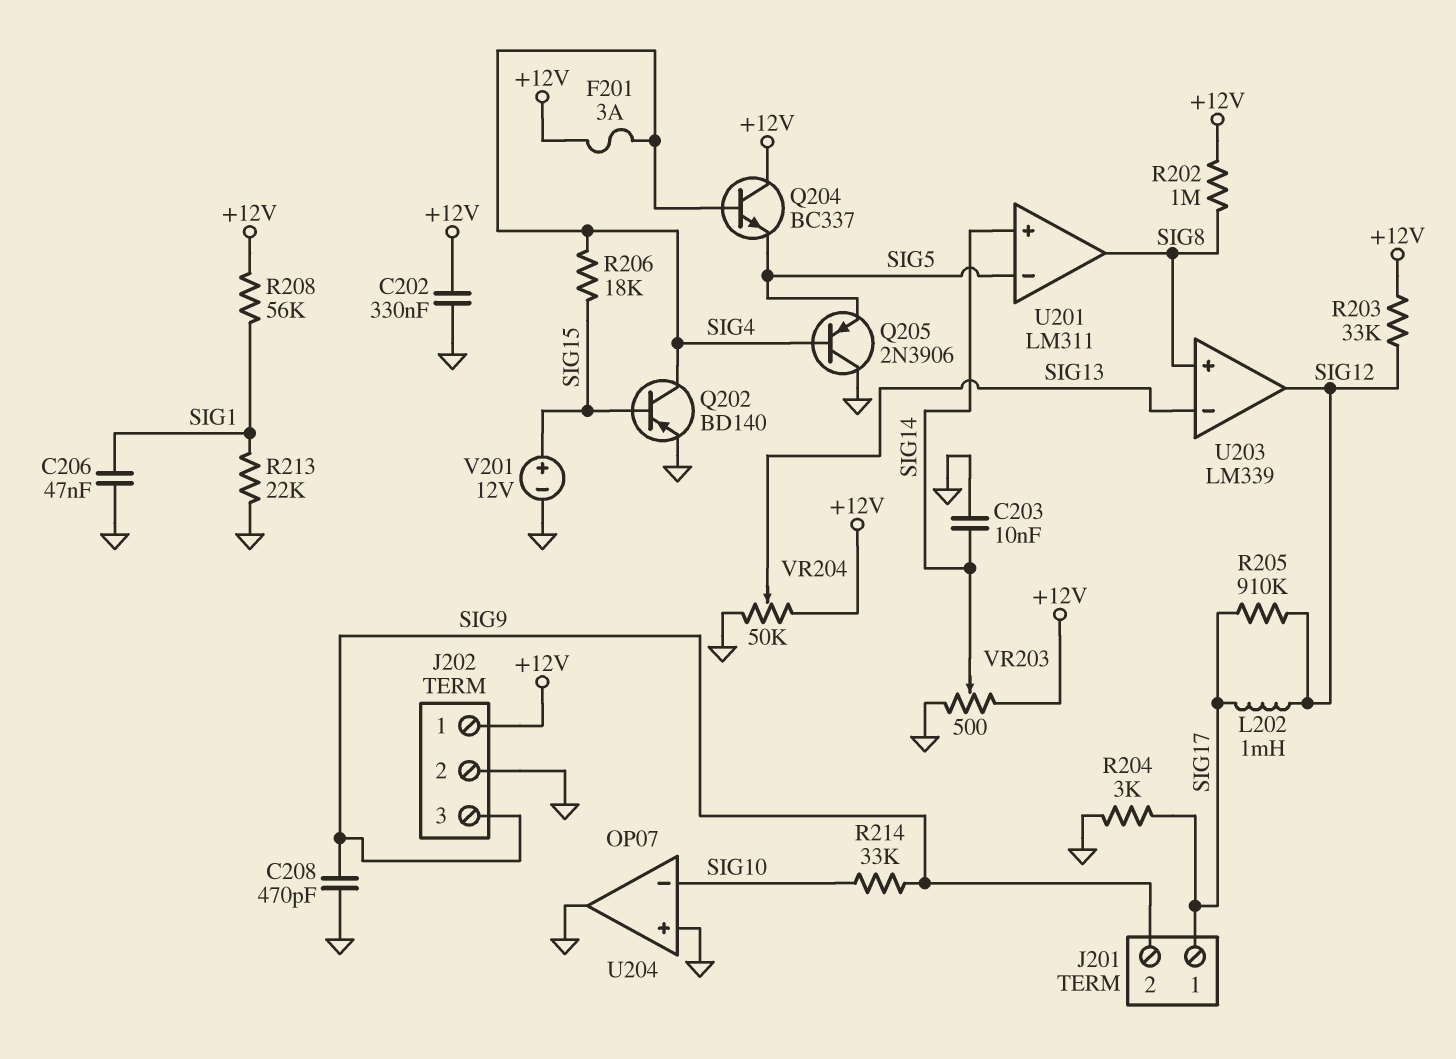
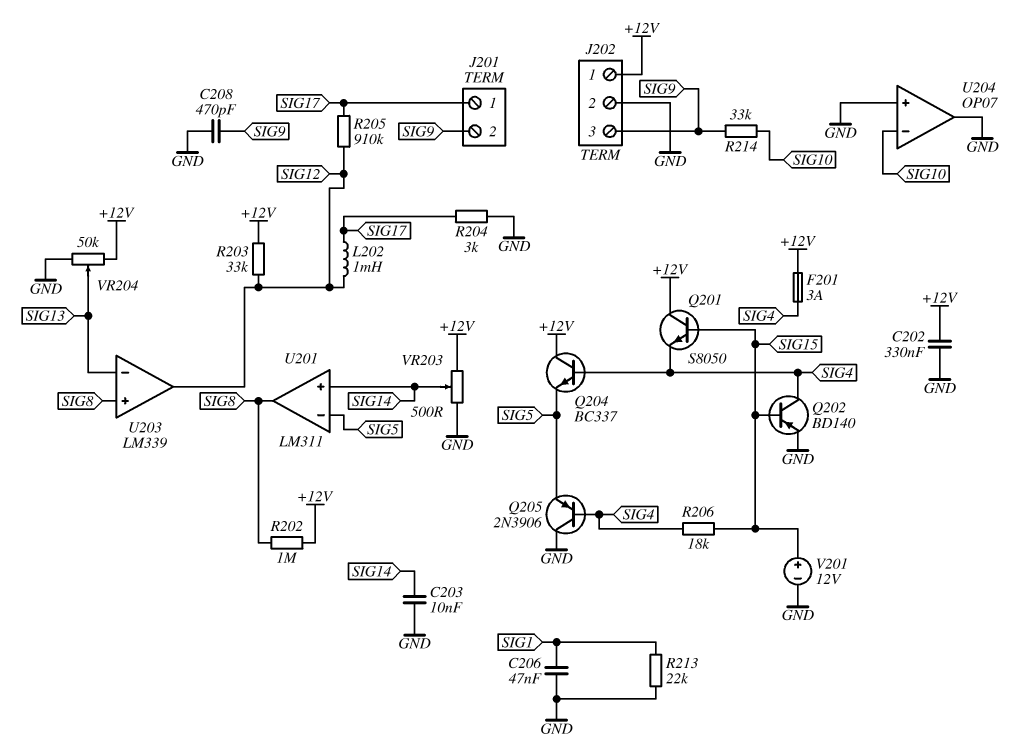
Q201: none -> NPN S8050 (B SIG15, C +12V, E SIG4)
R208: 56k (+12V, SIG1) -> none

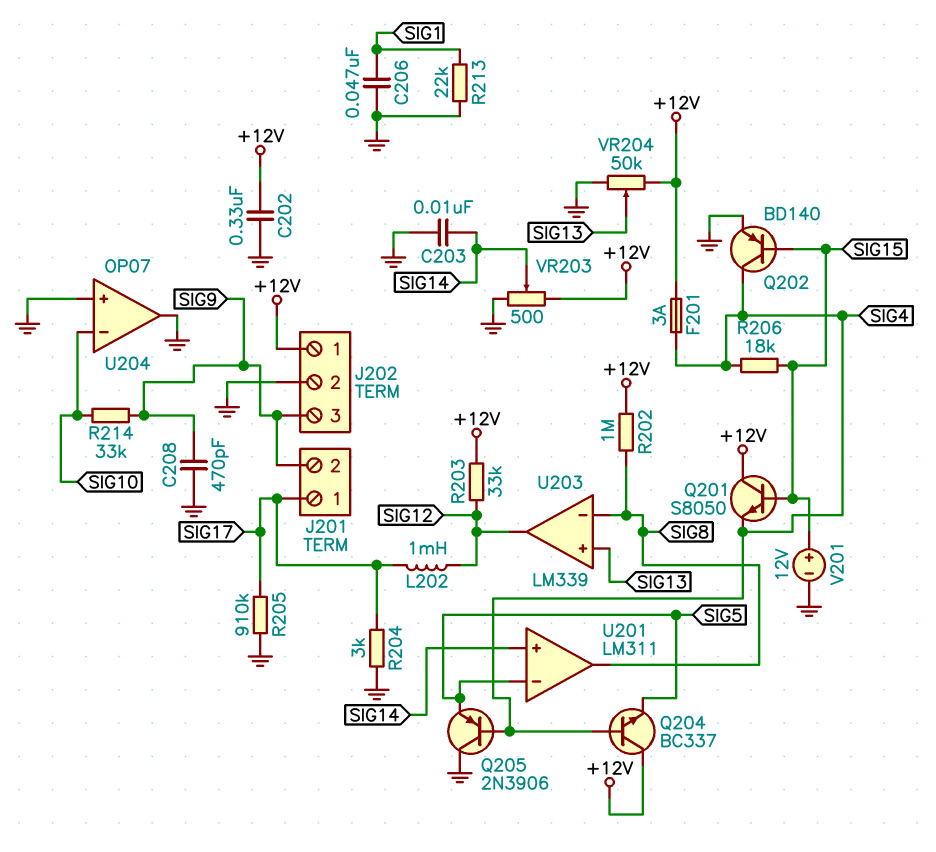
R205: 910k (SIG12, SIG17) -> 910k (GND, SIG17)
U203 pin in+: SIG8 -> SIG13
U203 pin in-: SIG13 -> SIG8

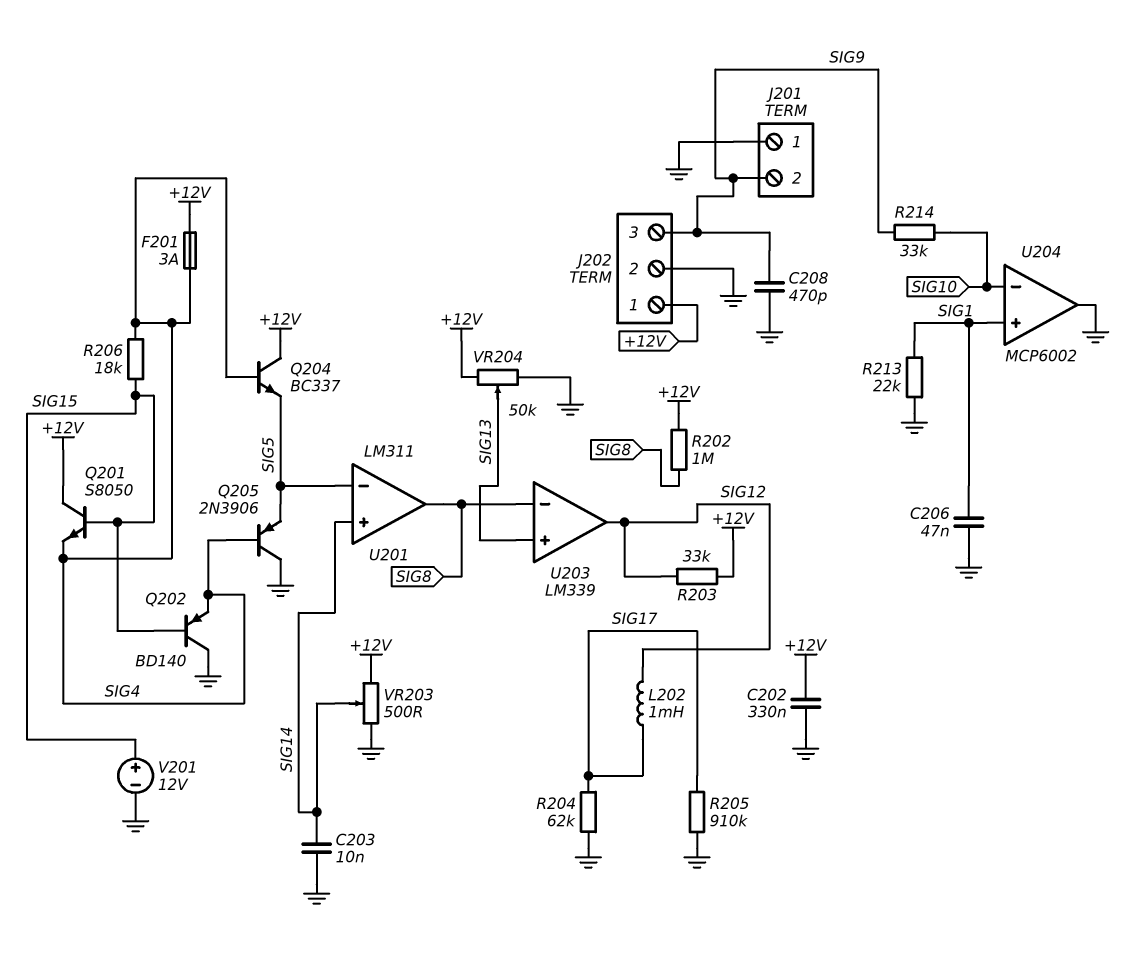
J201 pin 1: SIG17 -> GND
Q202: PNP BD140 (B SIG15, C SIG4, E GND) -> PNP BD140 (B SIG15, C GND, E SIG4)
R204: 3k (GND, SIG17) -> 62k (GND, SIG17)
U204: OP07 -> MCP6002
U204 pin in+: GND -> SIG1

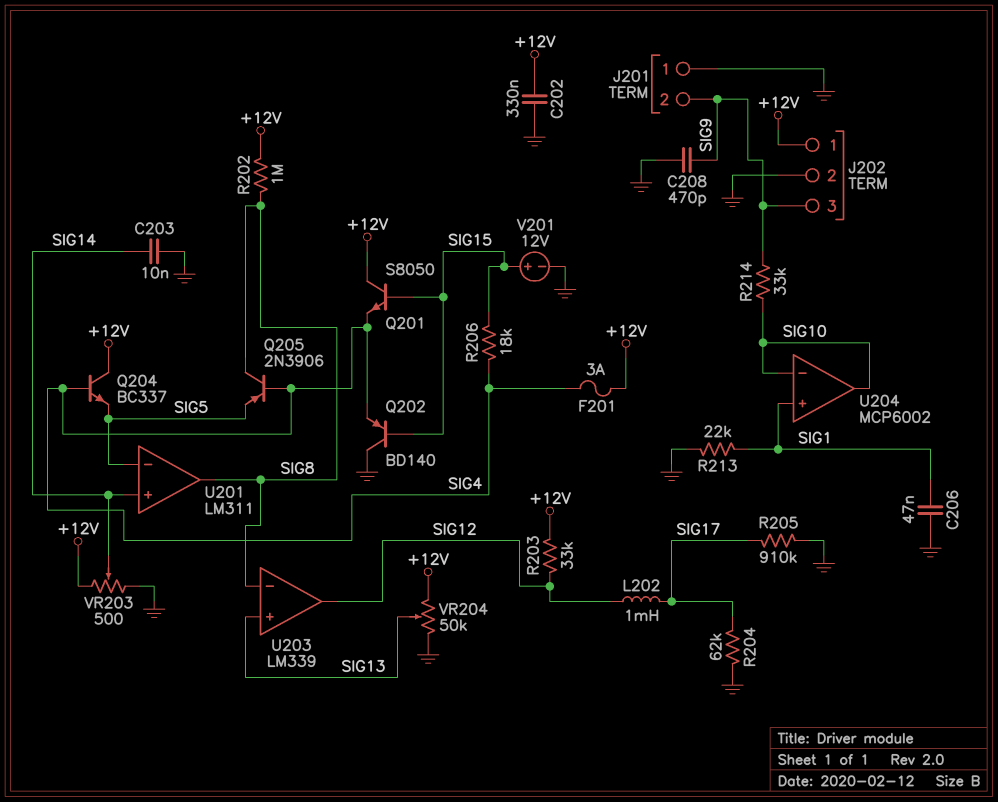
Q205: PNP 2N3906 (B SIG4, C GND, E SIG5) -> PNP 2N3906 (B SIG4, C SIG8, E SIG5)
U204 pin out: GND -> SIG10

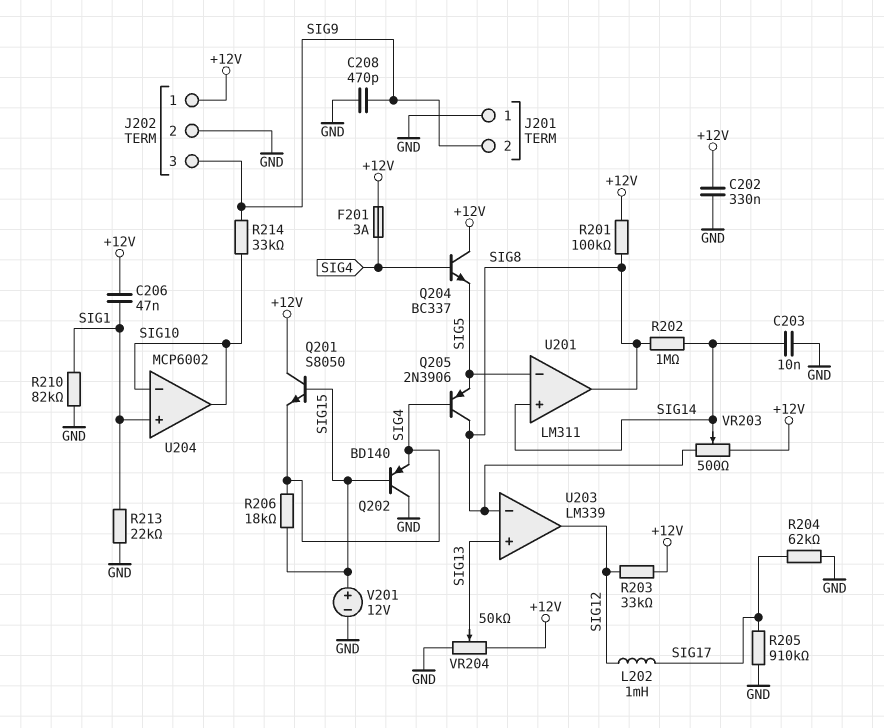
C206: 47nF (GND, SIG1) -> 47nF (+12V, SIG1)
R201: none -> 100k (+12V, SIG8)
R202: 1M (+12V, SIG8) -> 1M (SIG8, SIG14)
R210: none -> 82k (GND, SIG1)
VR203: 500 (+12V, GND, wiper SIG14) -> 500 (+12V, SIG8, wiper SIG14)

